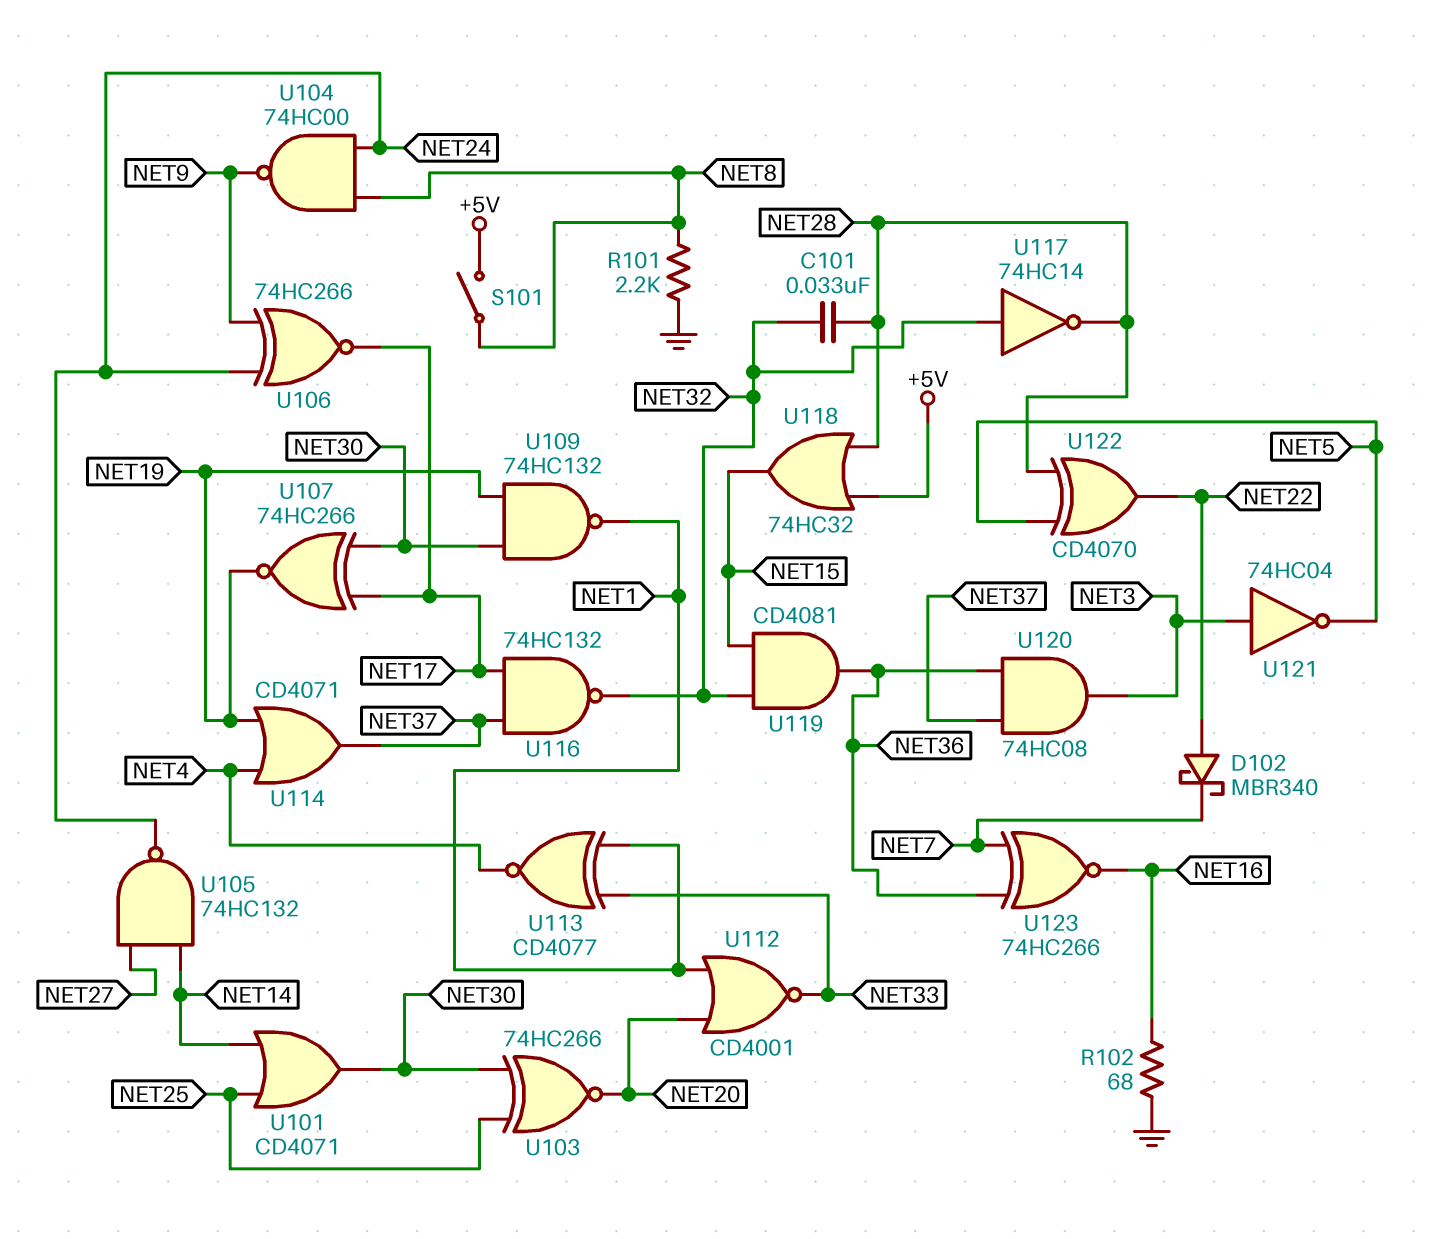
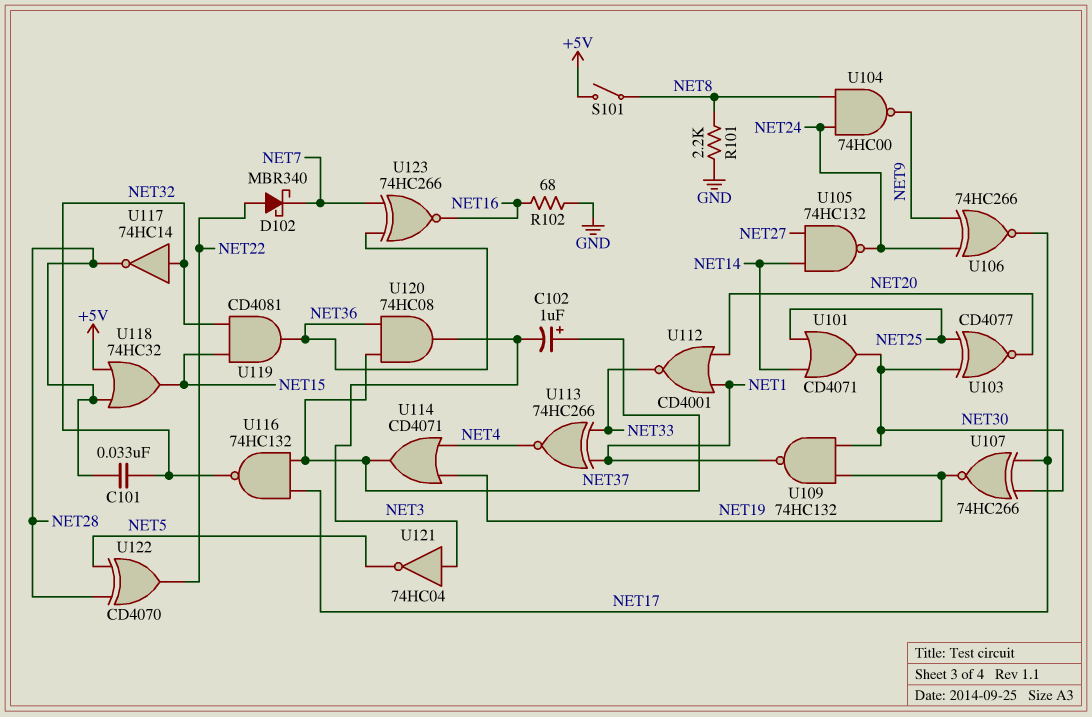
C102: none -> 1uF (plus NET37, minus NET3)
U103: XNOR 74HC266 (in NET25, in NET30, out NET20) -> XNOR CD4077 (in NET25, in NET30, out NET20)
U113: XNOR CD4077 (in NET1, in NET33, out NET4) -> XNOR 74HC266 (in NET1, in NET33, out NET4)

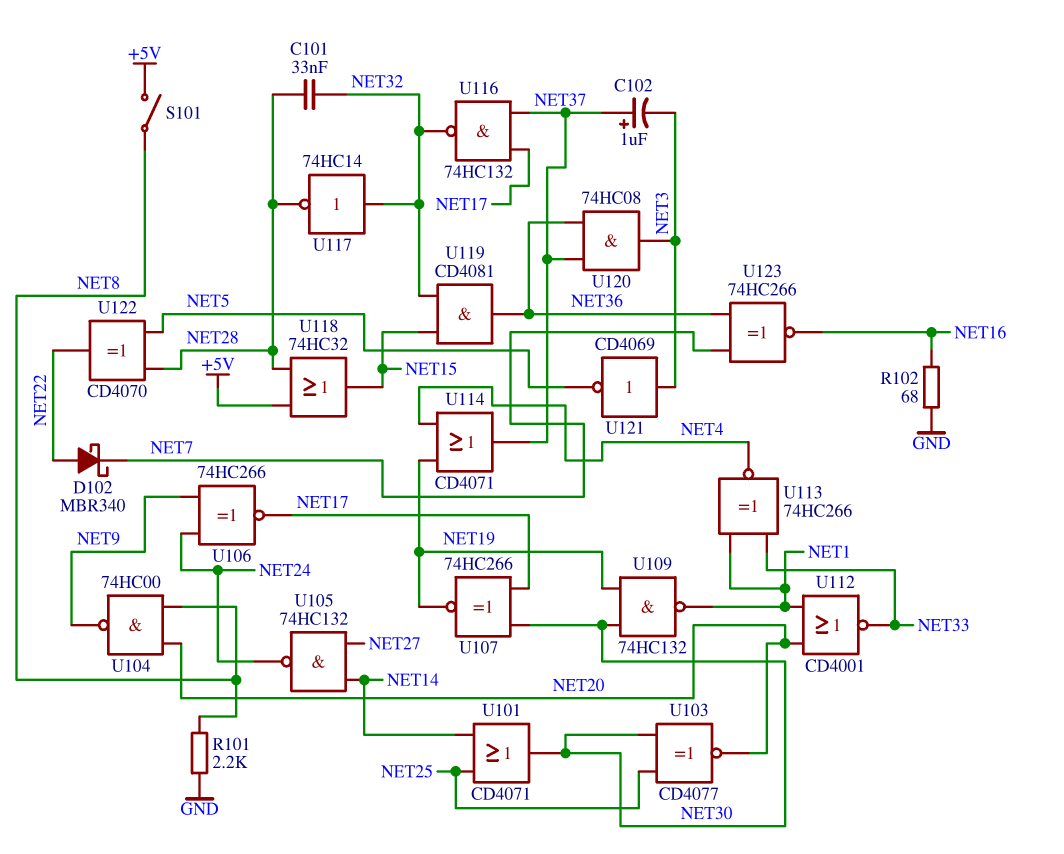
U104: NAND 74HC00 (in NET8, in NET24, out NET9) -> NAND 74HC00 (in NET8, in NET20, out NET9)
U121: NOT 74HC04 (in NET3, out NET5) -> NOT CD4069 (in NET3, out NET5)

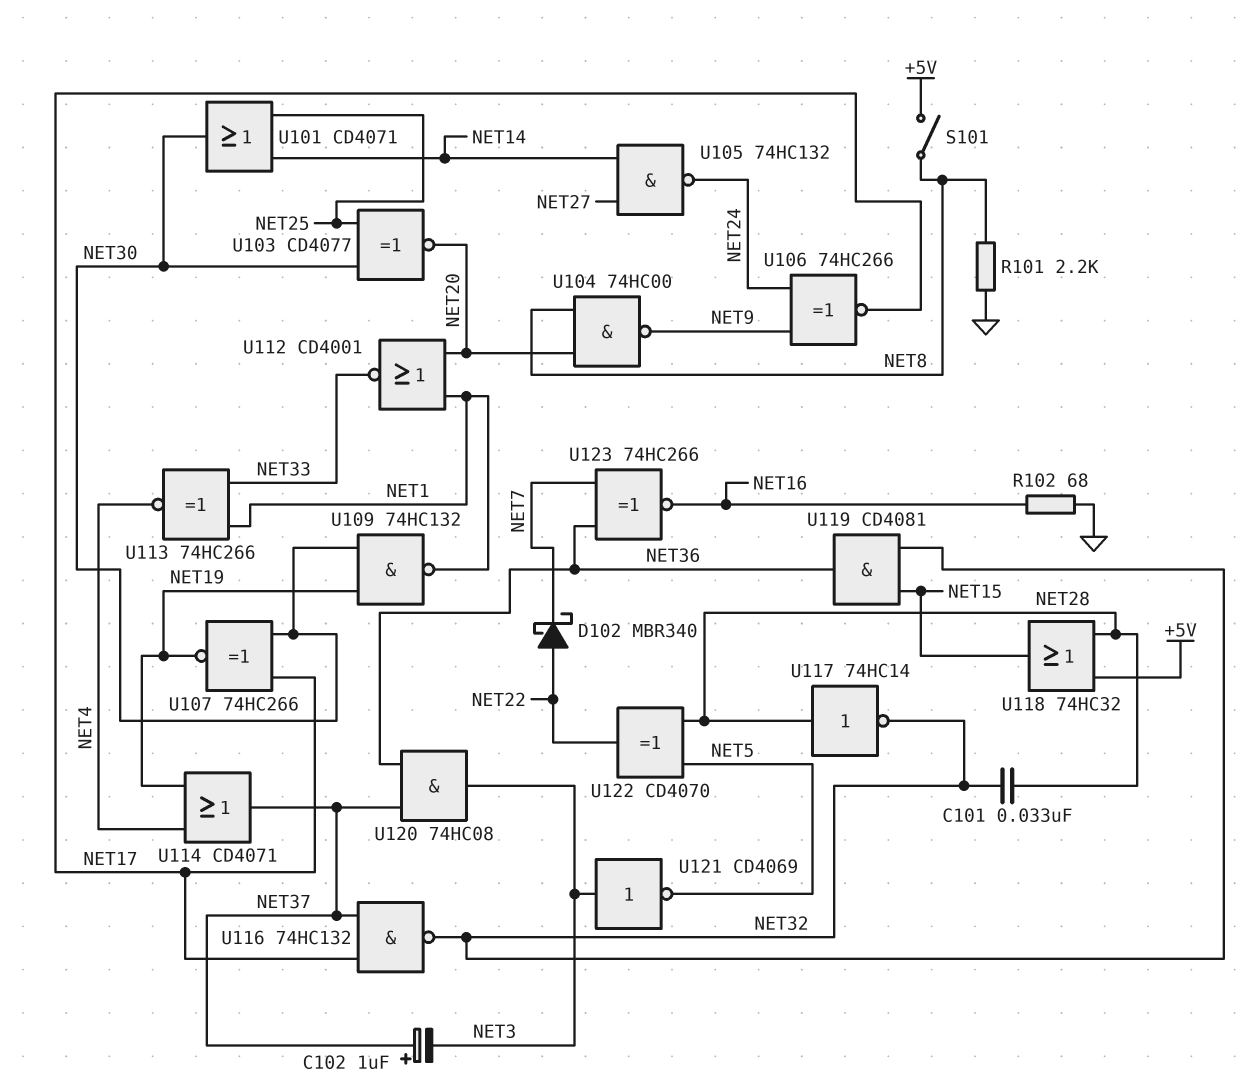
U117: NOT 74HC14 (in NET32, out NET28) -> NOT 74HC14 (in NET28, out NET32)

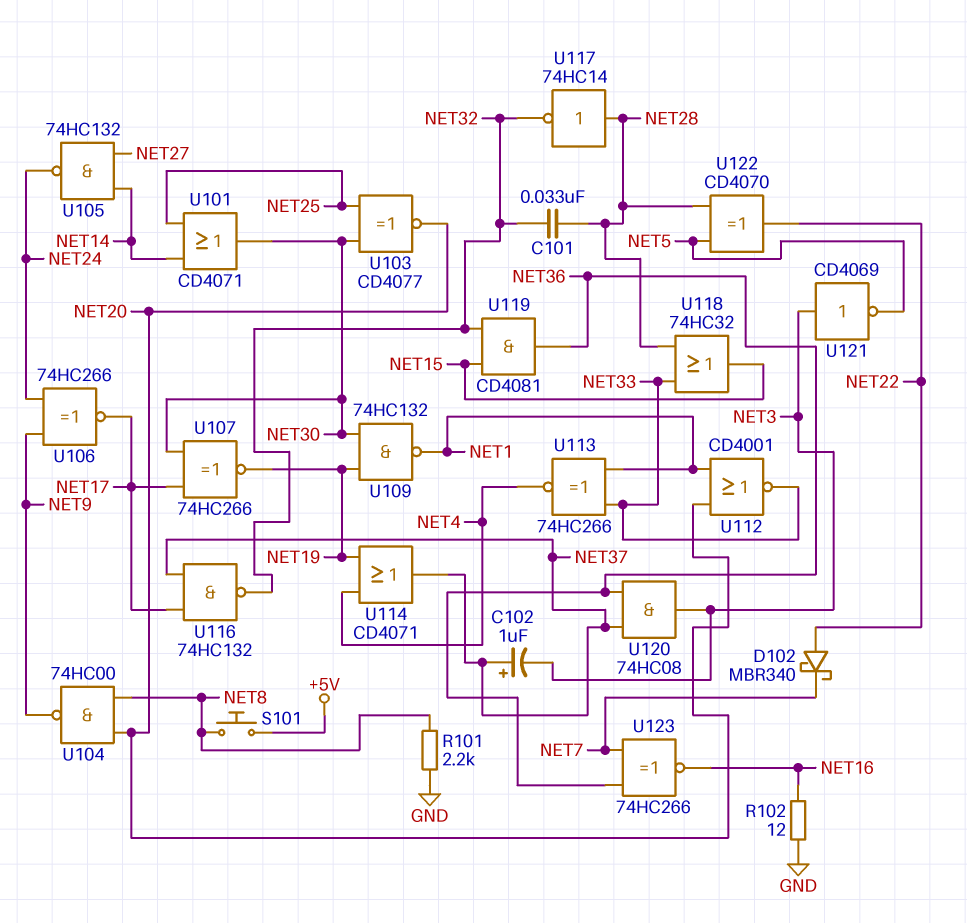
R102: 68 (GND, NET16) -> 12 (GND, NET16)
S101: switch (+5V, NET8) -> button (+5V, NET8)
U118: OR 74HC32 (in +5V, in NET28, out NET15) -> OR 74HC32 (in NET28, in NET33, out NET15)

